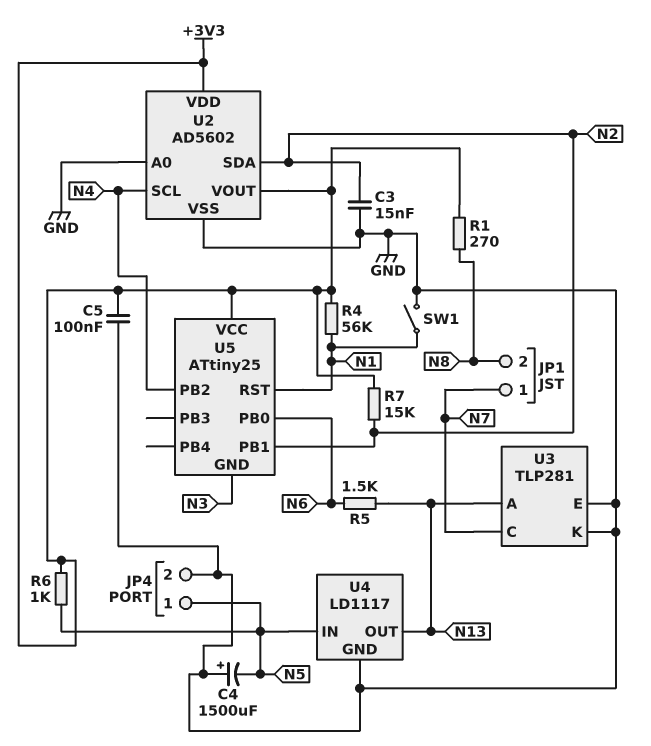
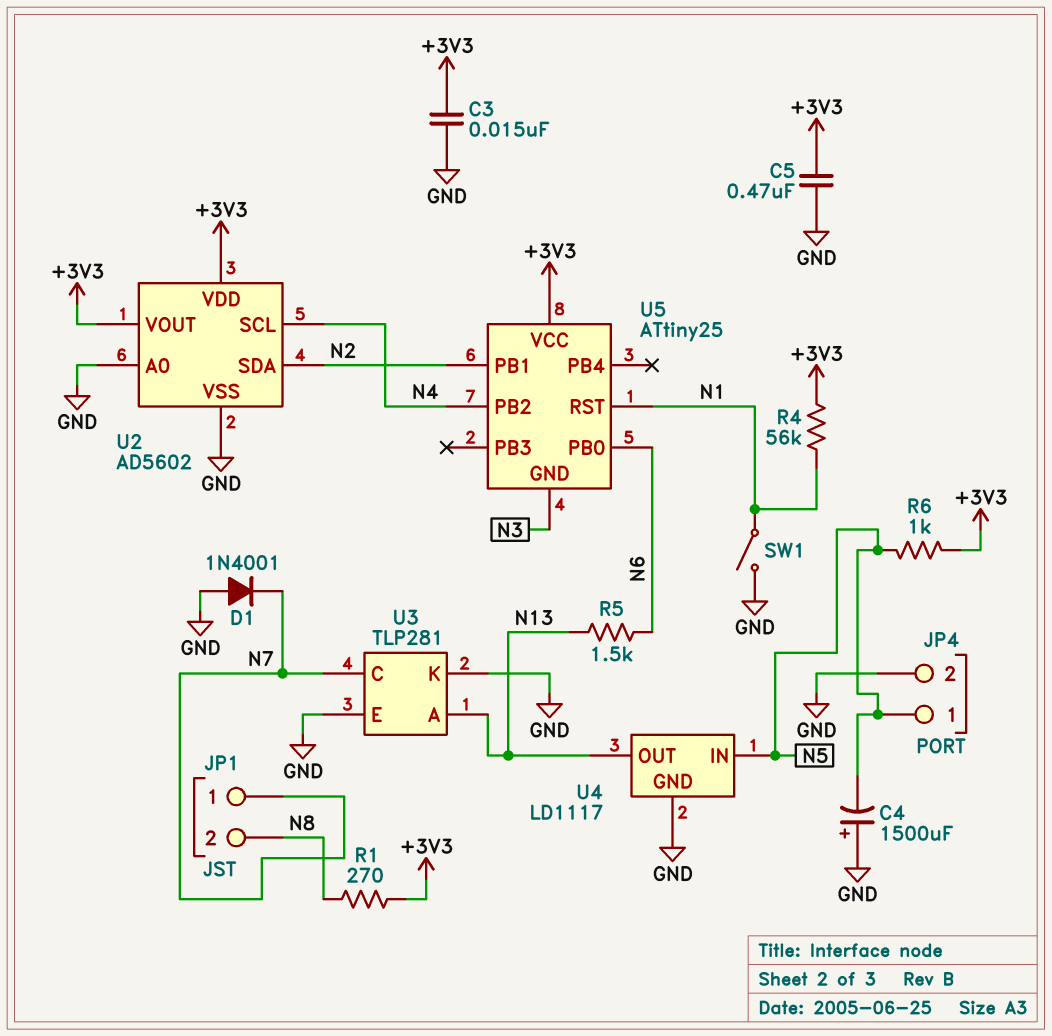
C3: 15nF (GND, N2) -> 15nF (+3V3, GND)
C5: 100nF (+3V3, GND) -> 470nF (+3V3, GND)
D1: none -> diode 1N4001 (A GND, K N7)
R7: 15k (+3V3, N2) -> none

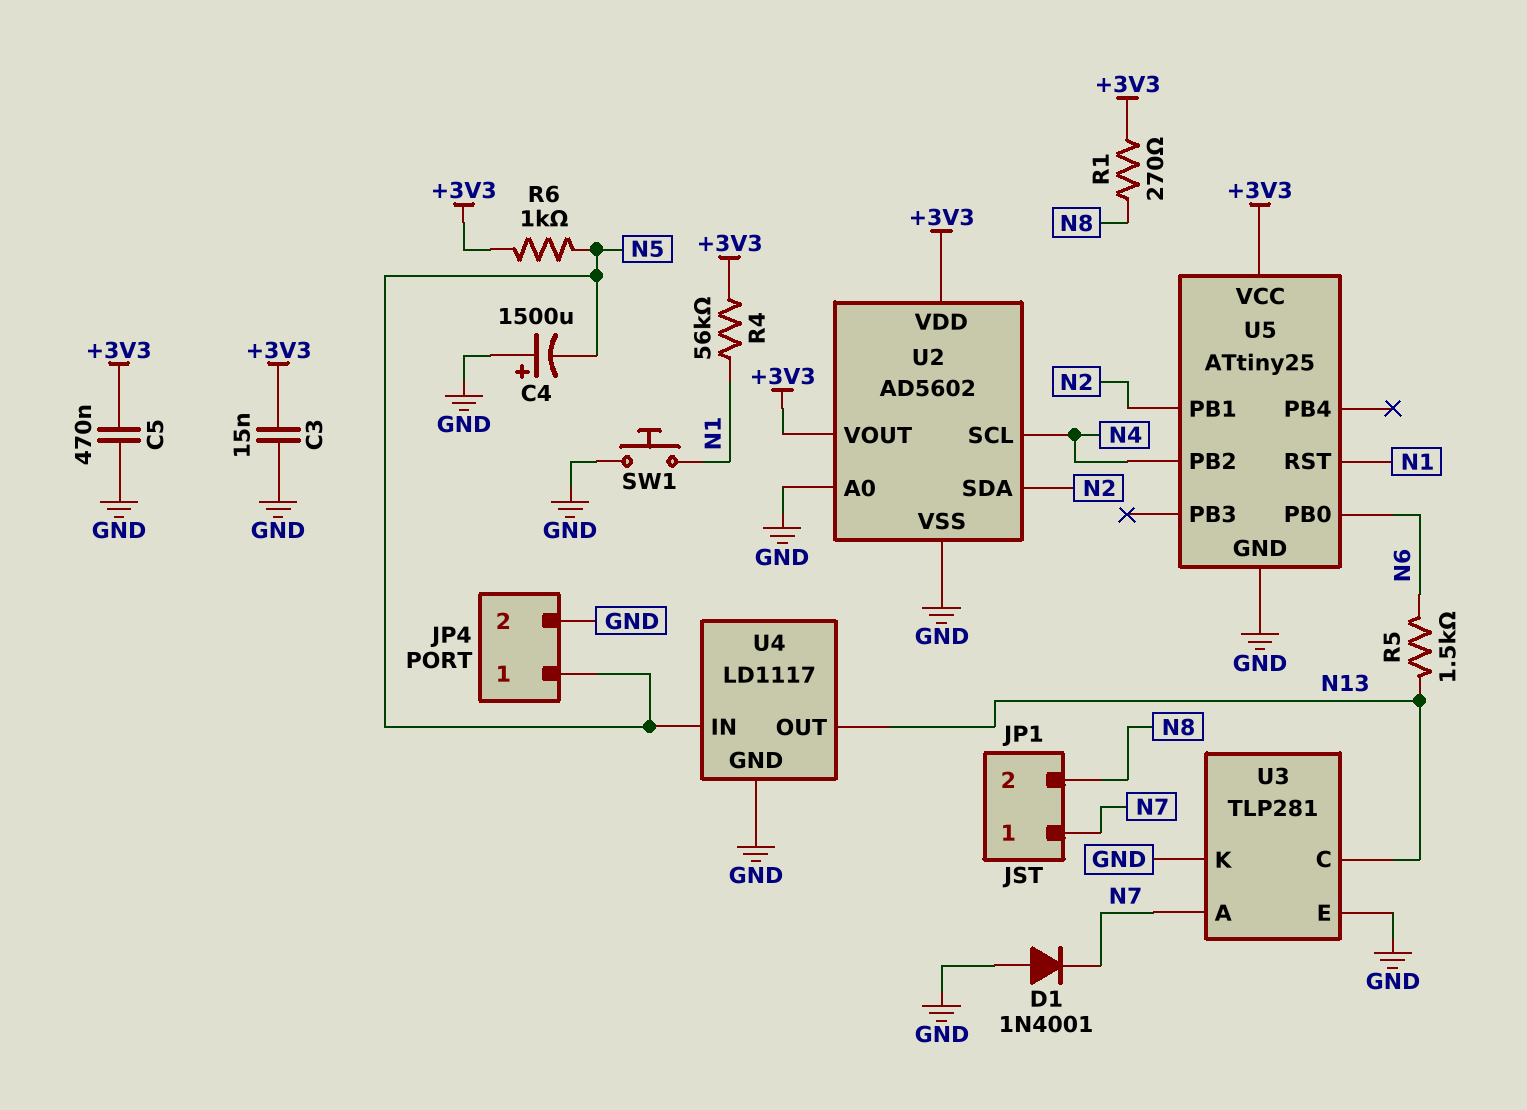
SW1: switch (GND, N1) -> button (GND, N1)
U3 pin A: N13 -> N7
U3 pin C: N7 -> N13
U5 pin GND: N3 -> GND

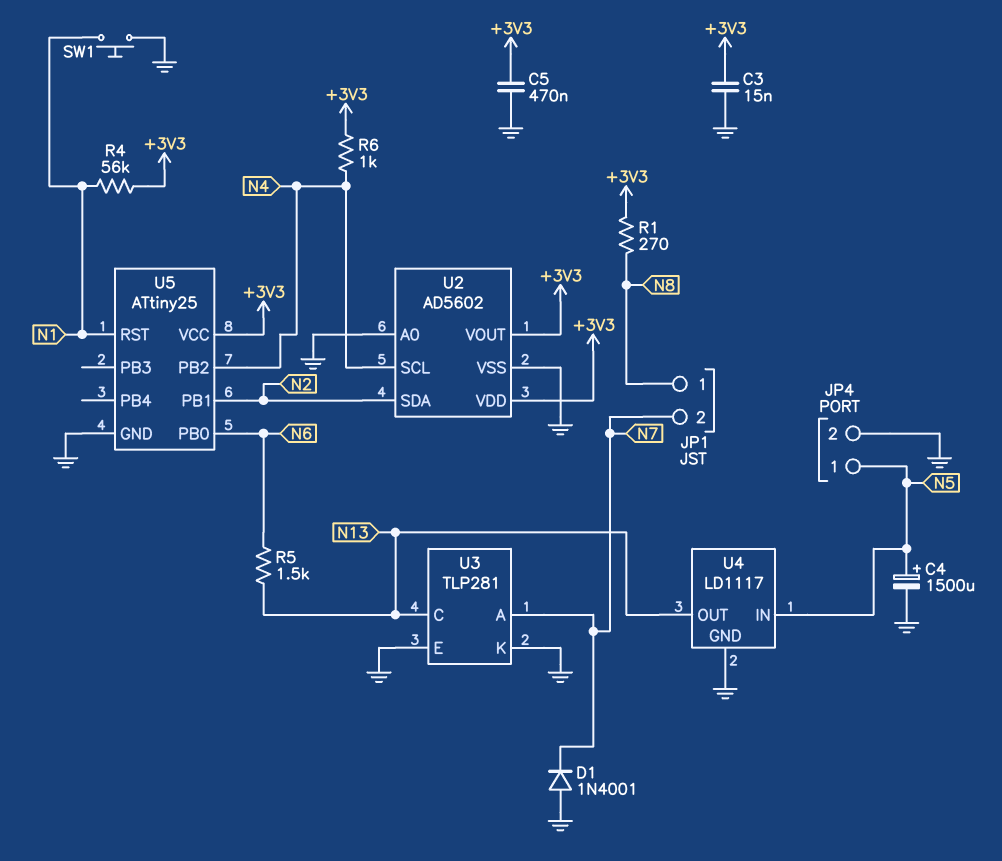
C4: 1500uF (plus GND, minus N5) -> 1500uF (plus N5, minus GND)
JP1 pin 1: N7 -> N8
JP1 pin 2: N8 -> N7
R6: 1k (+3V3, N5) -> 1k (+3V3, N4)

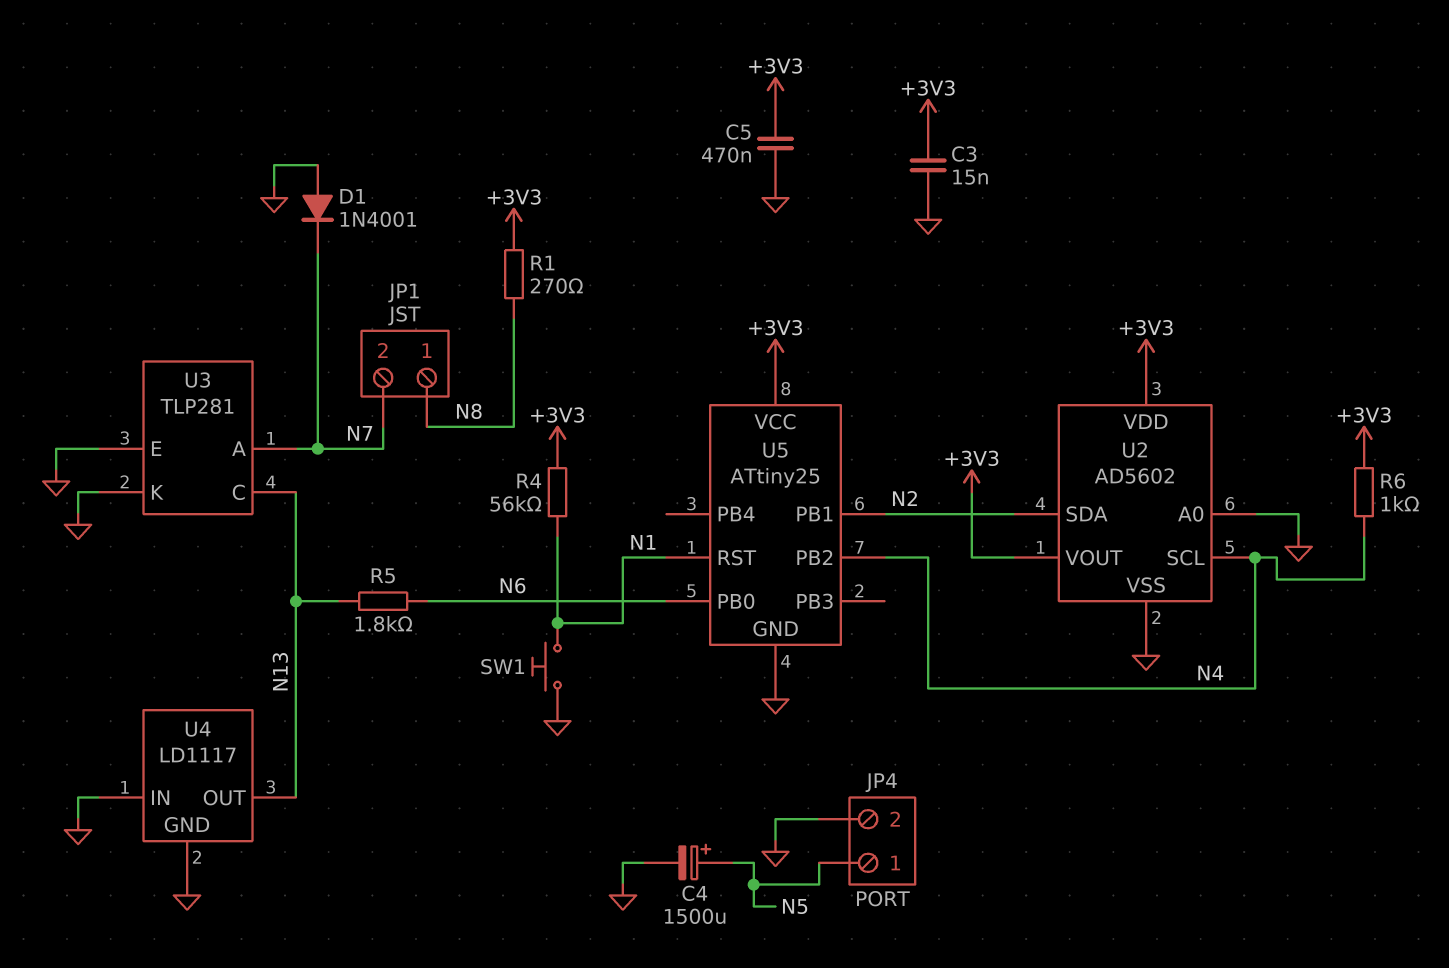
R5: 1.5k (N6, N13) -> 1.8k (N6, N13)
U4 pin IN: N5 -> GND

